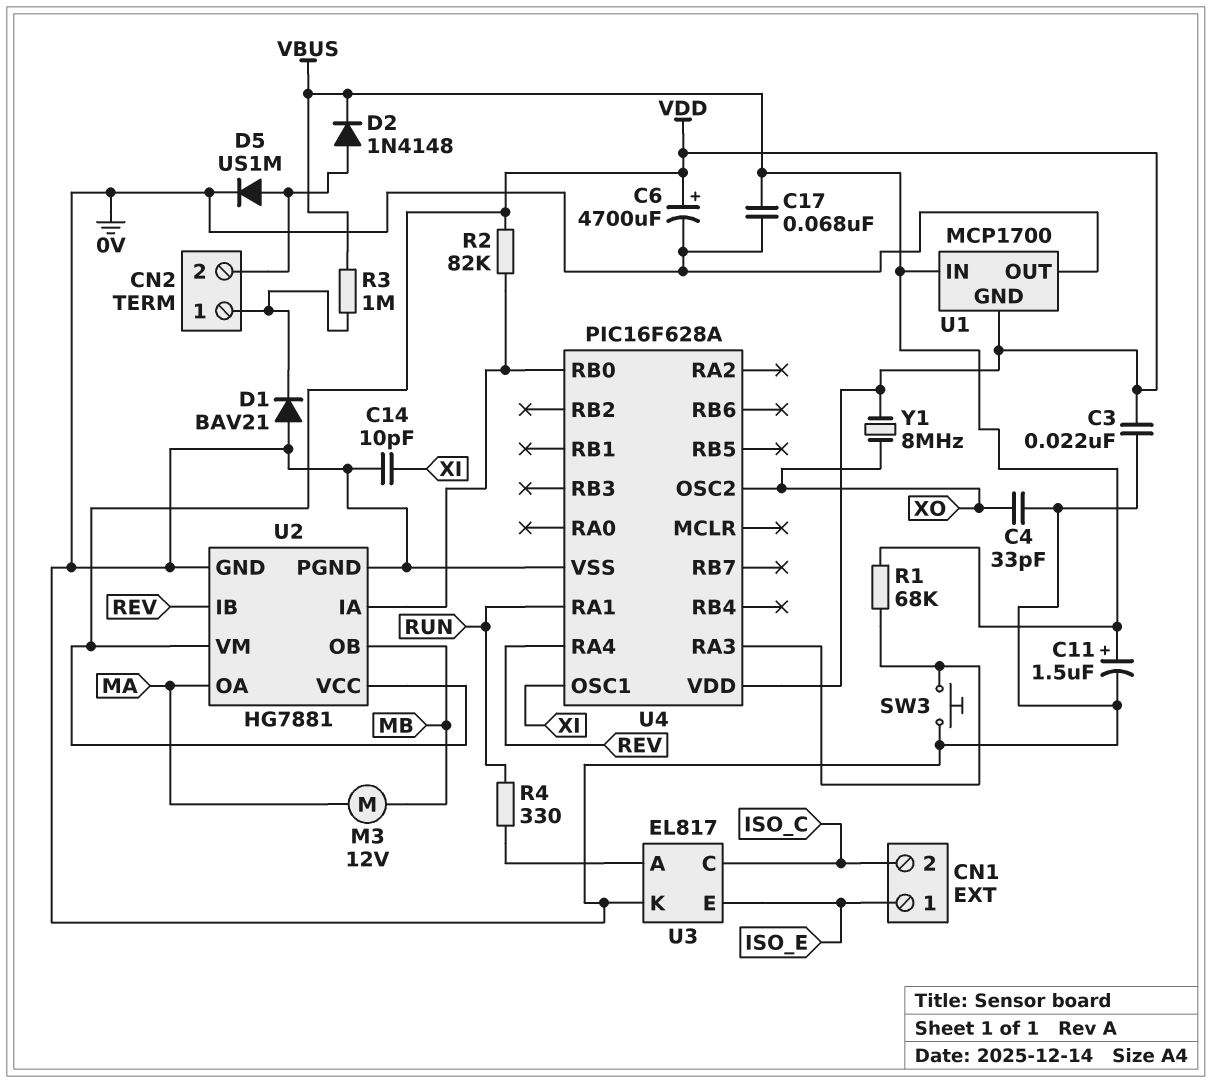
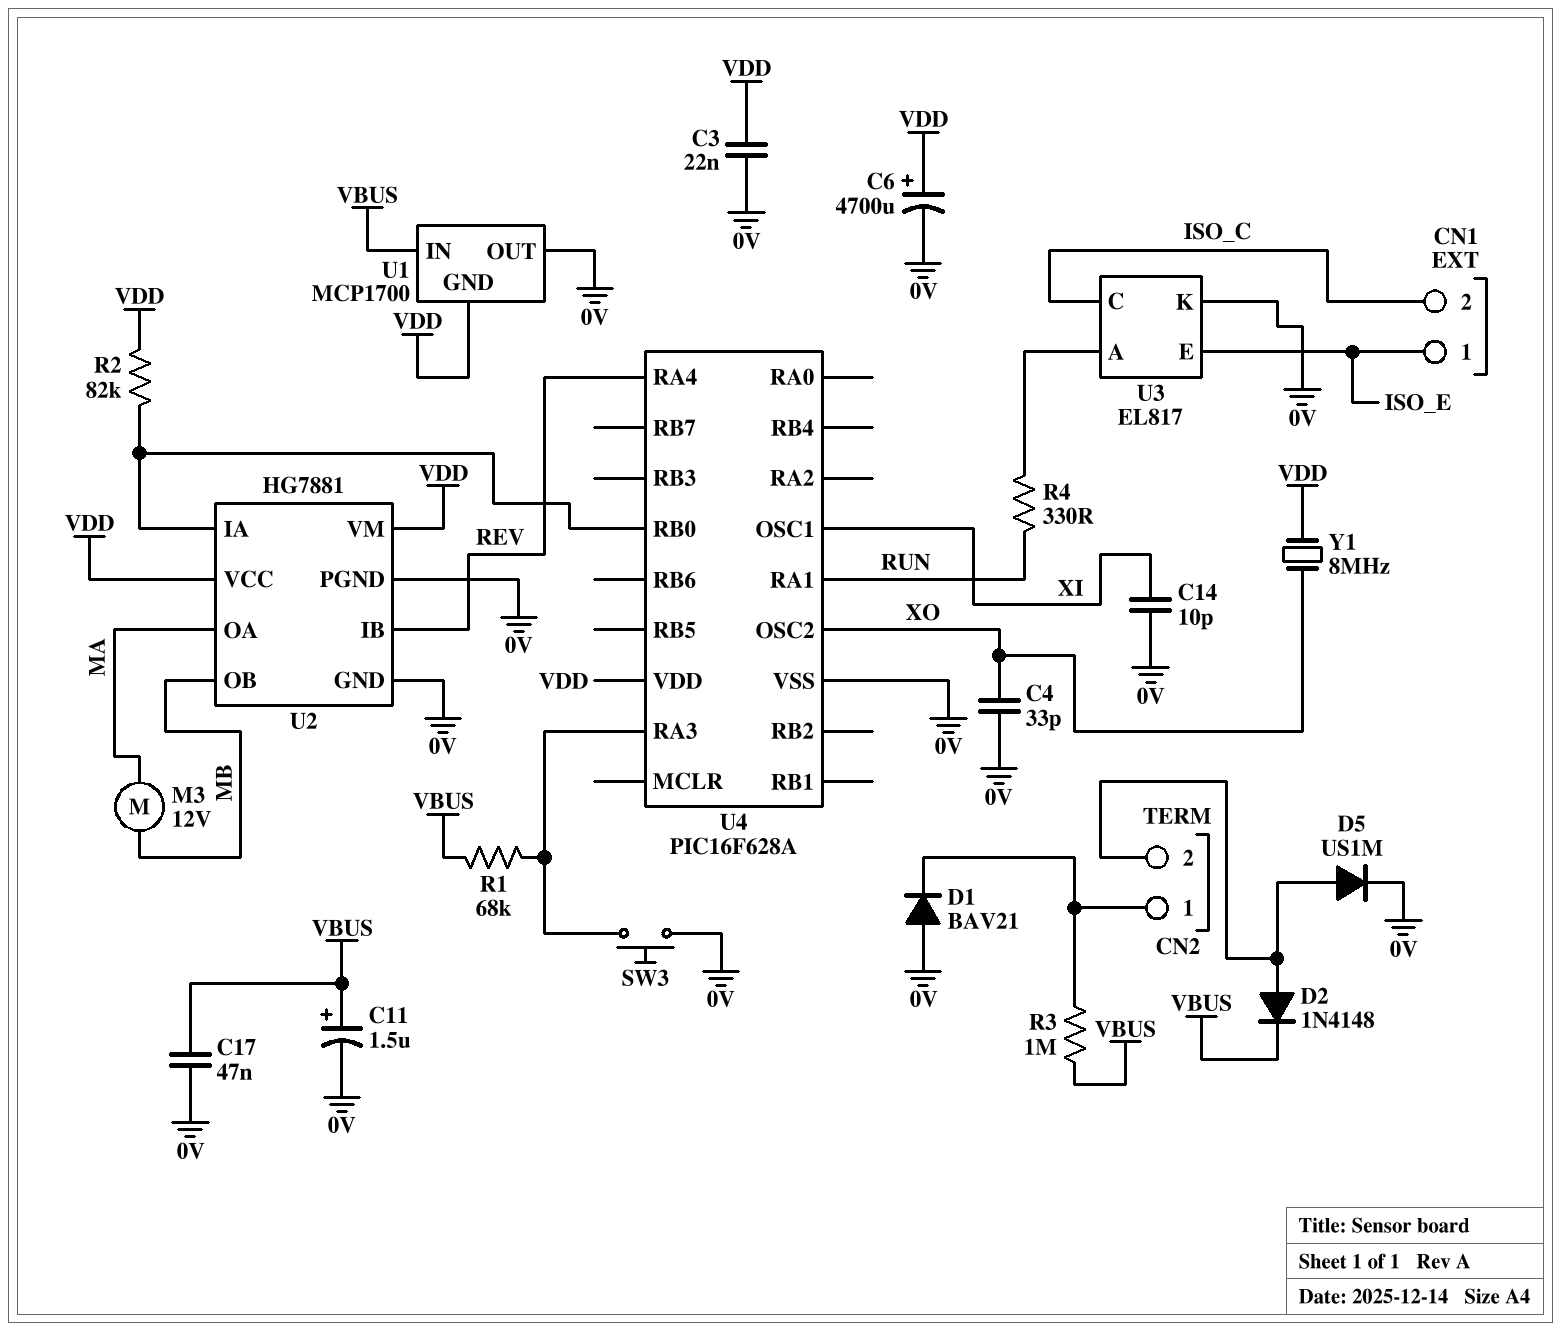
C17: 68nF (0V, VBUS) -> 47nF (0V, VBUS)

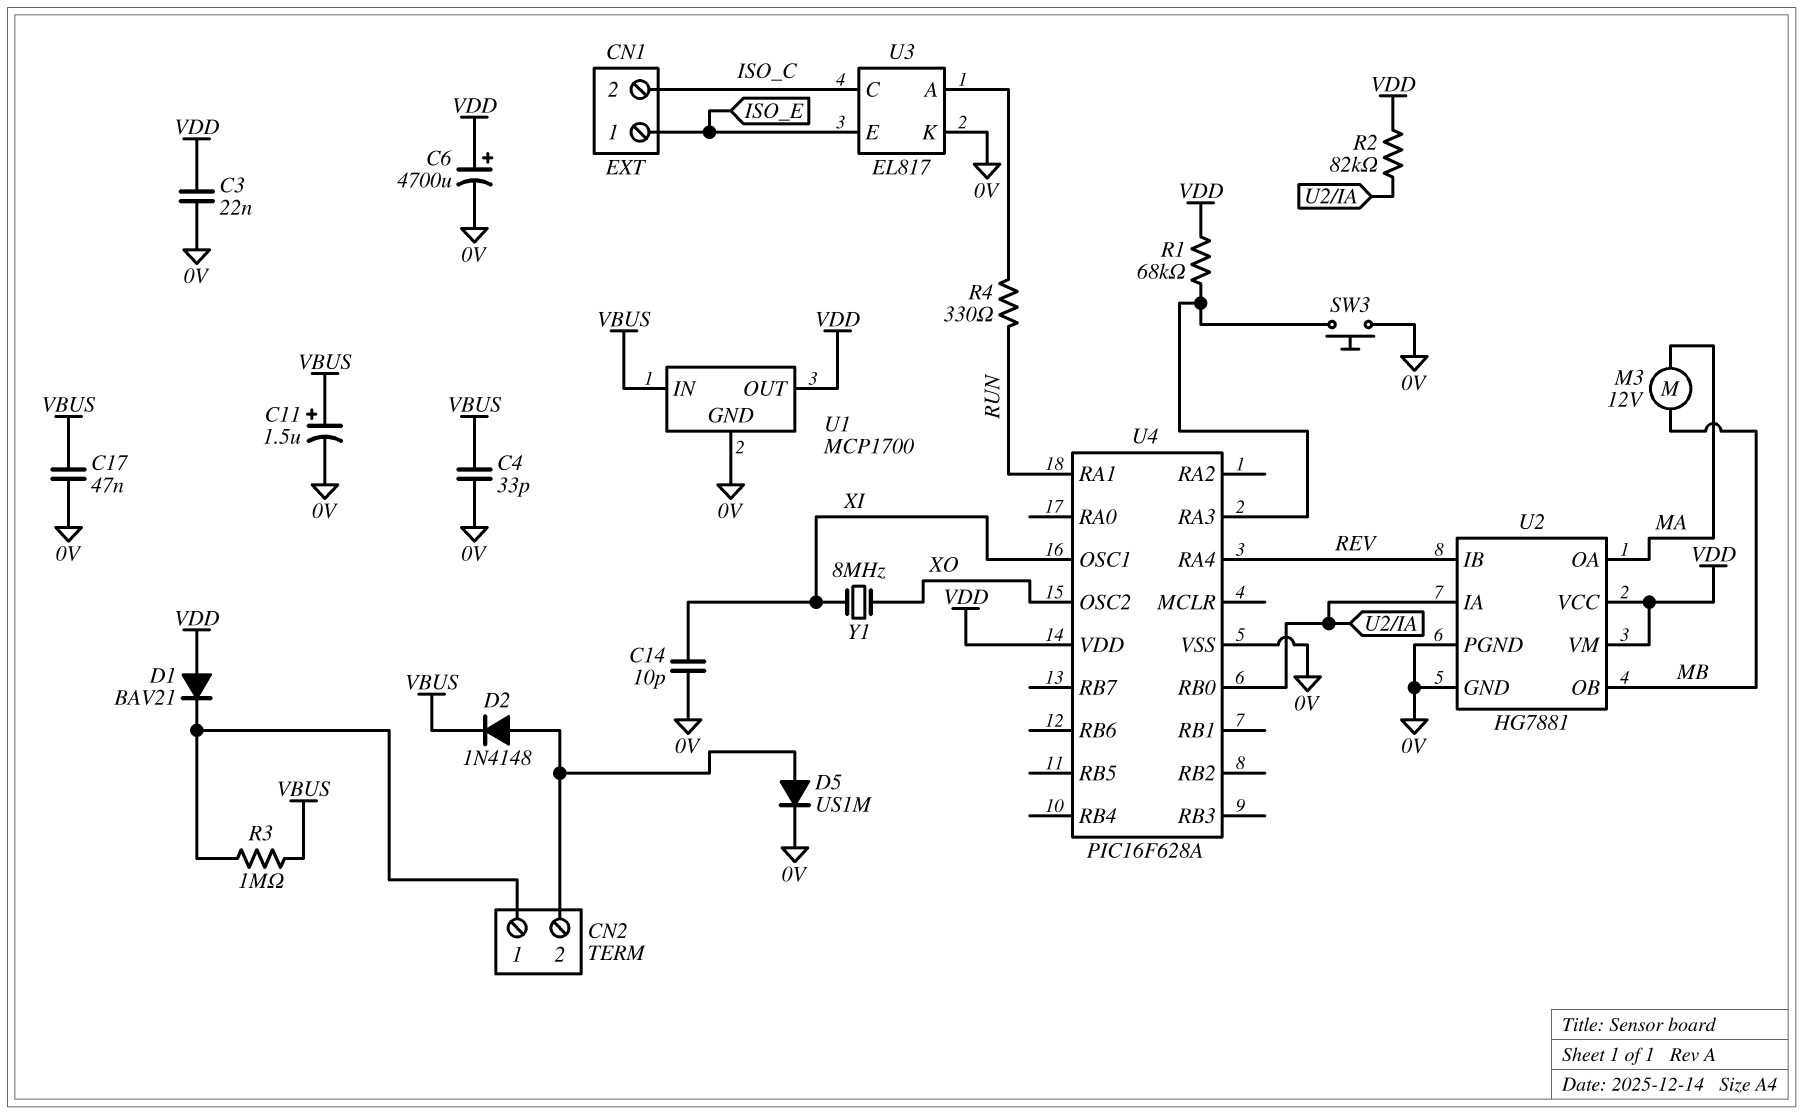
C4: 33pF (0V, XO) -> 33pF (0V, VBUS)
D1: diode BAV21 (A 0V, K CN2/1) -> diode BAV21 (A VDD, K CN2/1)
R1: 68k (U4/RA3, VBUS) -> 68k (U4/RA3, VDD)
U1 pin GND: VDD -> 0V
U1 pin OUT: 0V -> VDD
Y1: 8MHz (VDD, XO) -> 8MHz (XI, XO)

